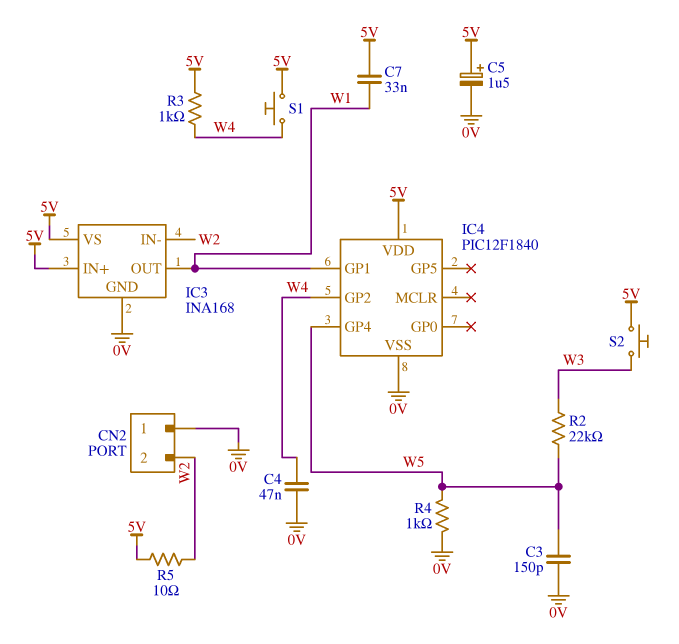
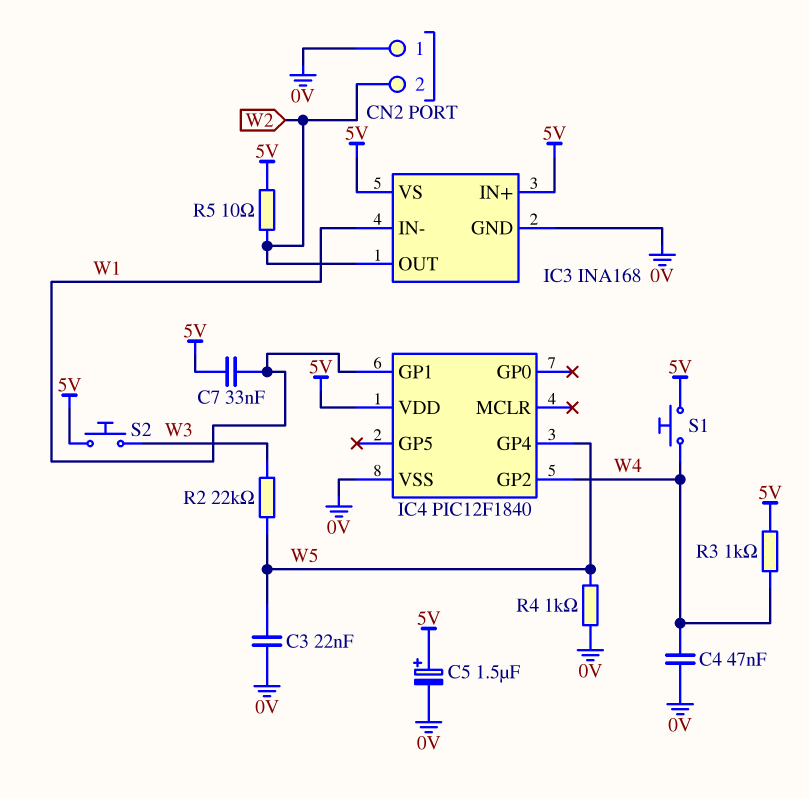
C3: 150pF (0V, W5) -> 22nF (0V, W5)
IC3 pin IN-: W2 -> W1
IC3 pin OUT: W1 -> W2

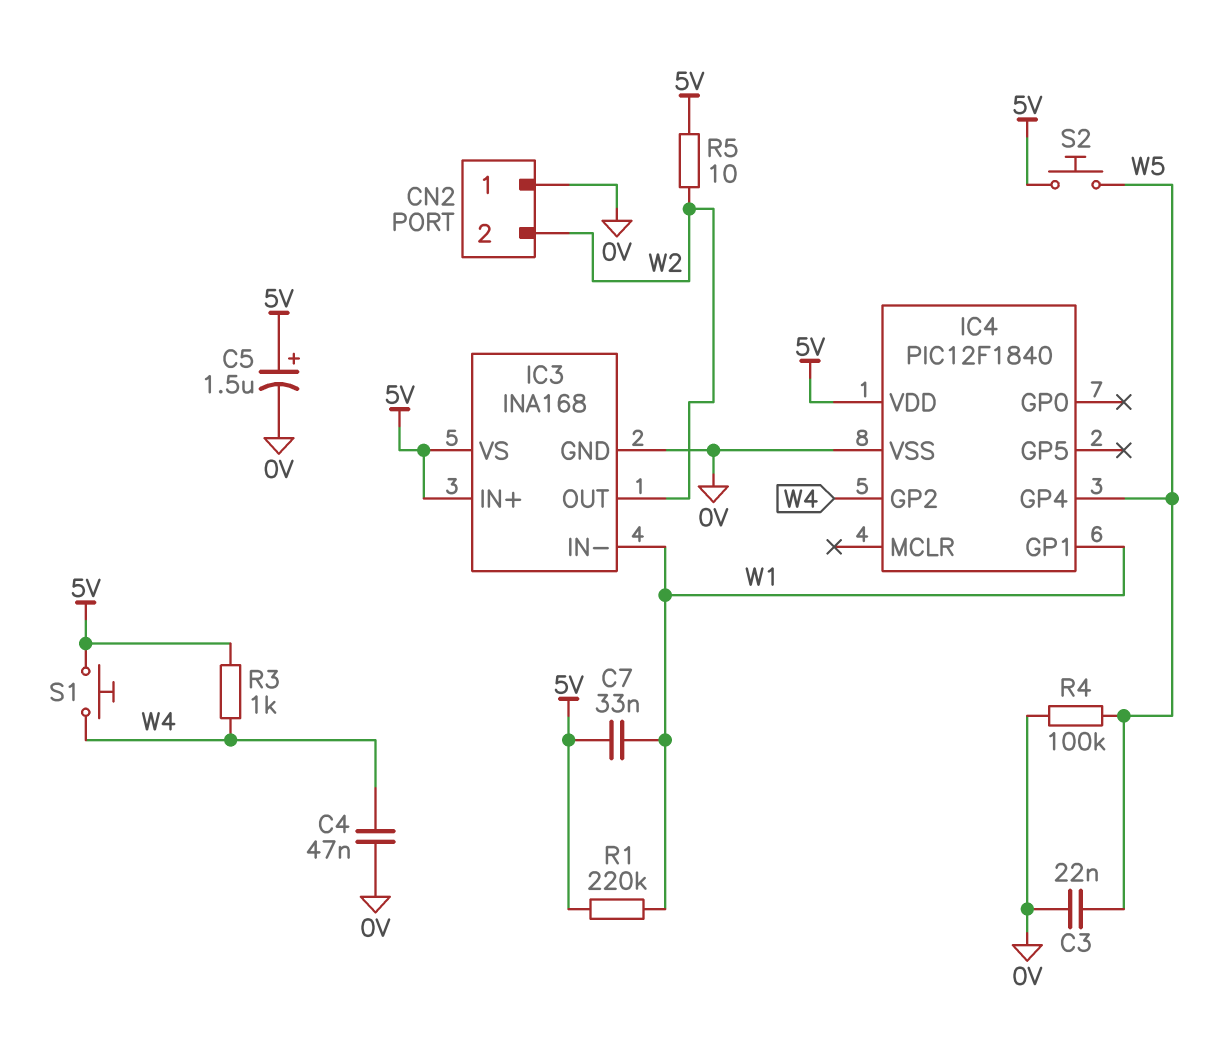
R1: none -> 220k (5V, W1)
R2: 22k (W3, W5) -> none
R4: 1k (0V, W5) -> 100k (0V, W5)
S2: button (5V, W3) -> button (5V, W5)

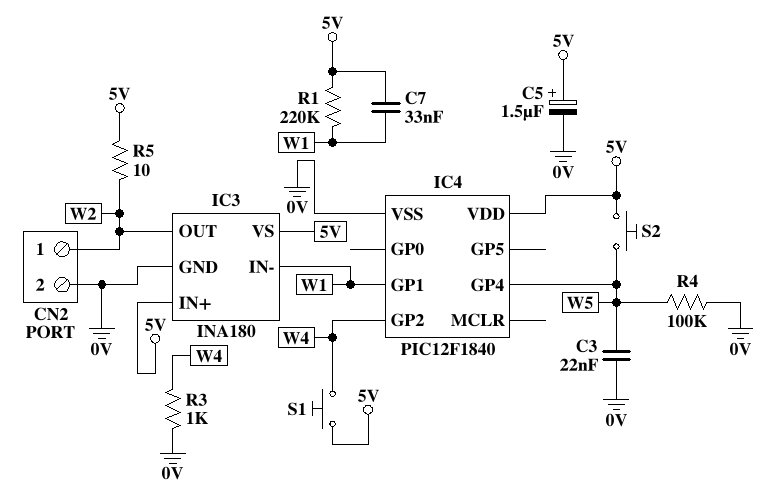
C4: 47nF (0V, W4) -> none
CN2 pin 1: 0V -> W2
CN2 pin 2: W2 -> 0V
IC3: INA168 -> INA180
R3: 1k (5V, W4) -> 1k (0V, W4)

